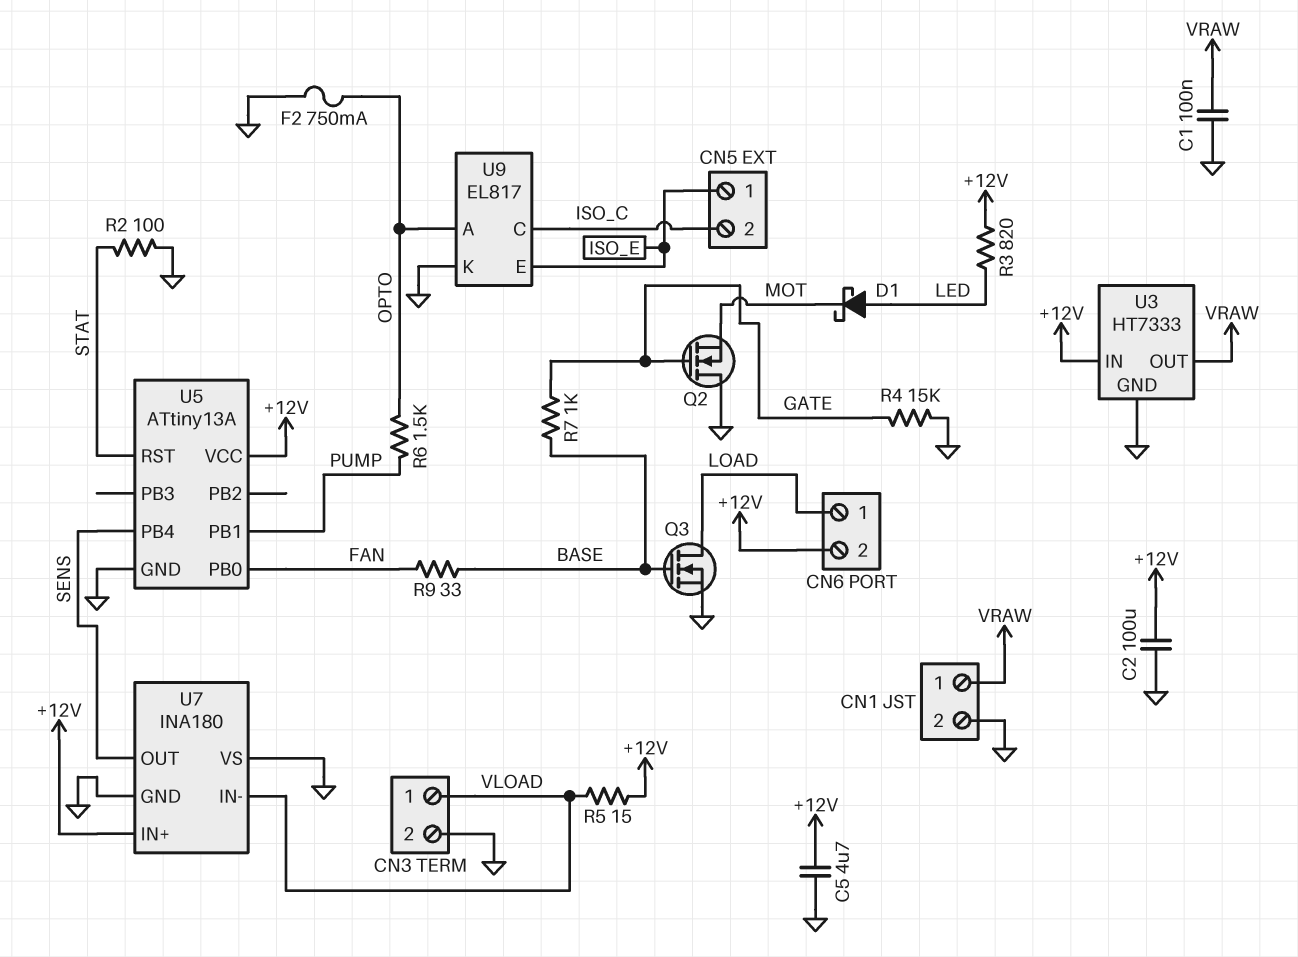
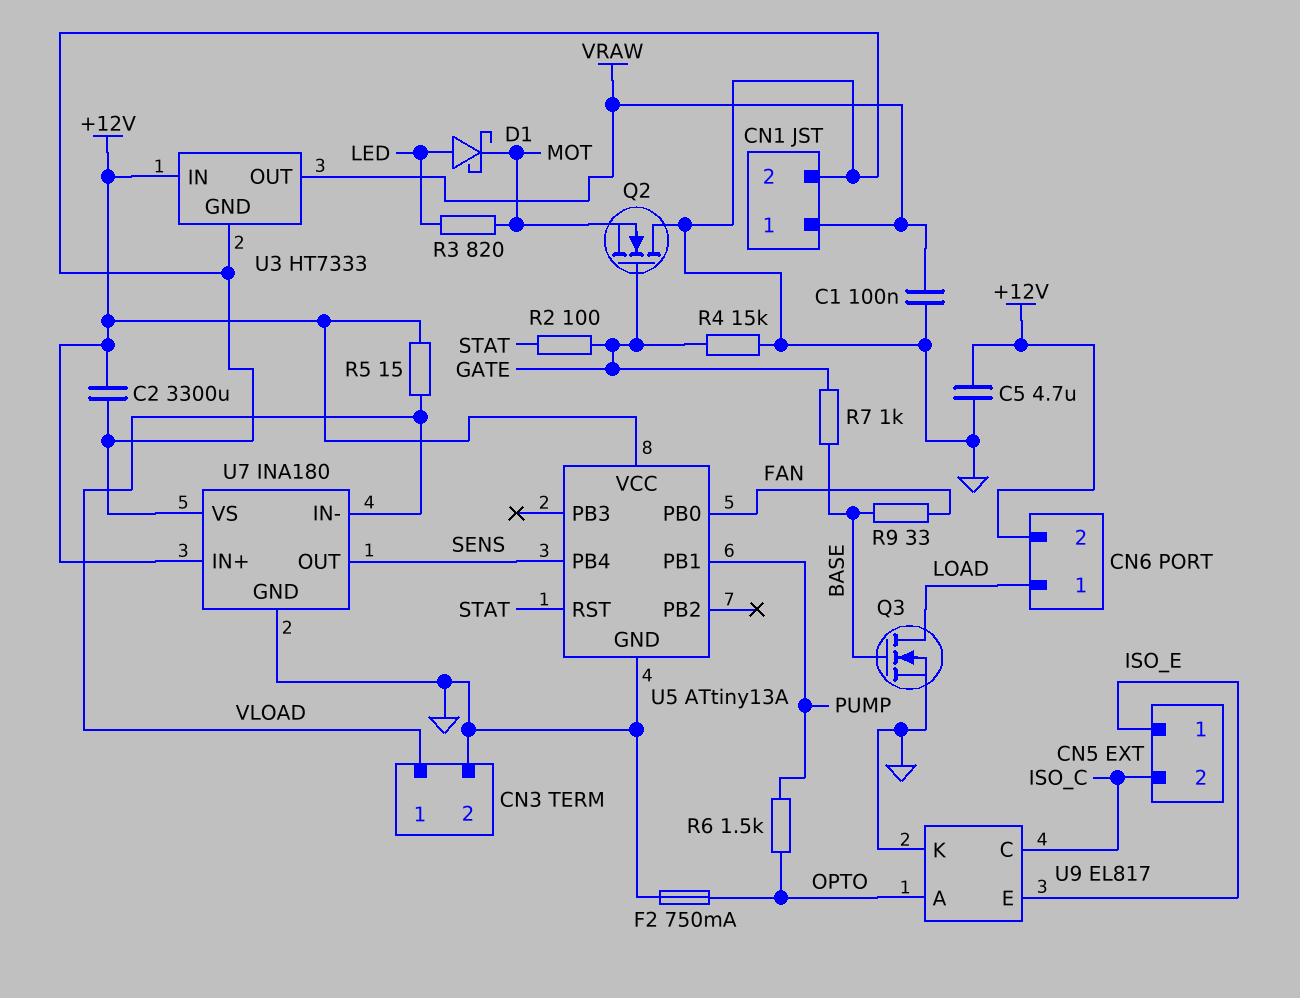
C2: 100uF (+12V, GND) -> 3300uF (+12V, GND)
R2: 100 (GND, STAT) -> 100 (GATE, STAT)
R3: 820 (+12V, LED) -> 820 (LED, MOT)

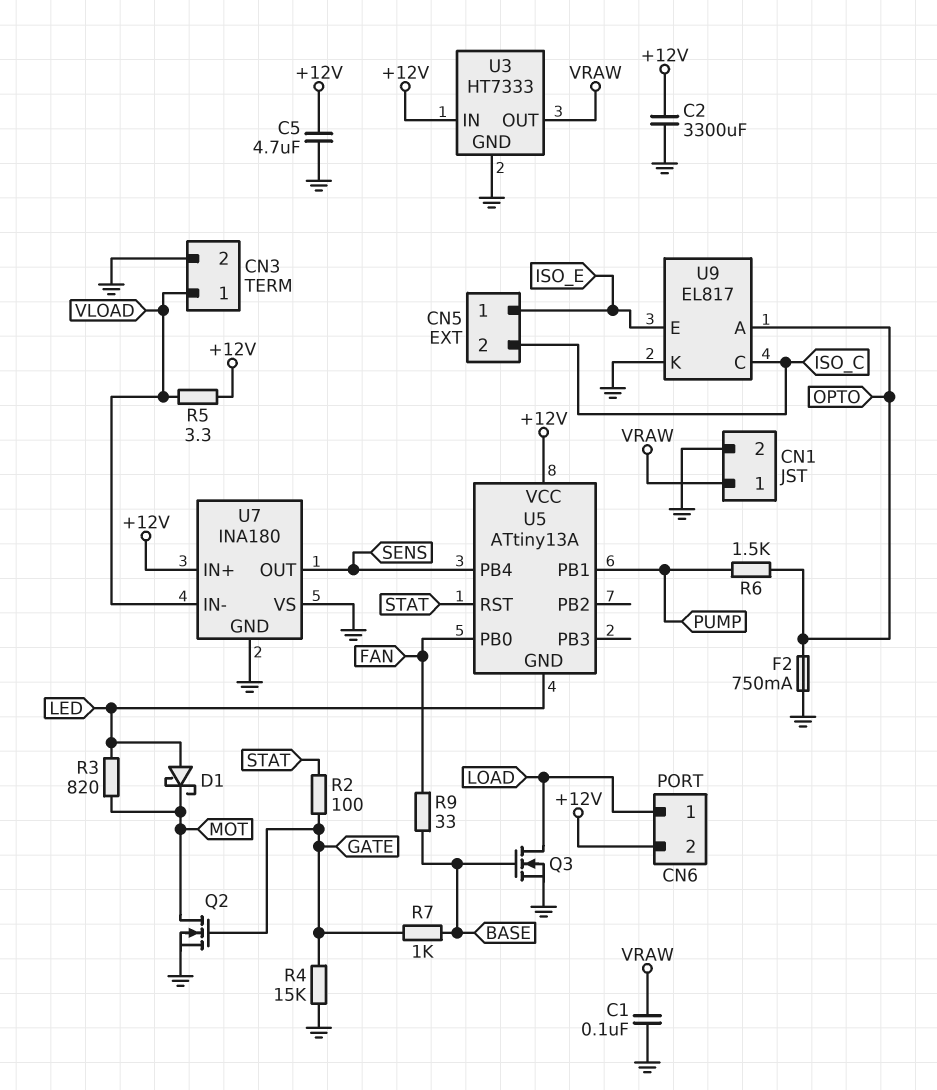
Q2: NMOS (G GATE, D GND, S MOT) -> NMOS (G GATE, D MOT, S GND)
R5: 15 (+12V, VLOAD) -> 3.3 (+12V, VLOAD)
U5 pin GND: GND -> LED

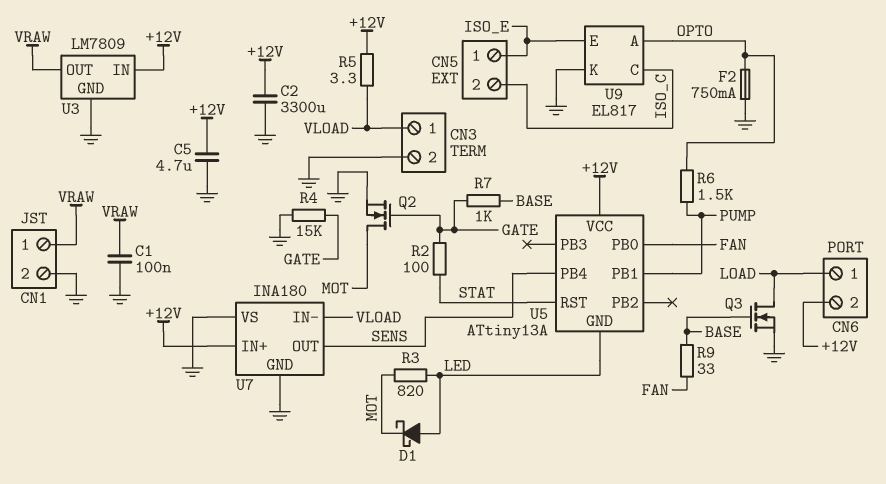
U3: HT7333 -> LM7809

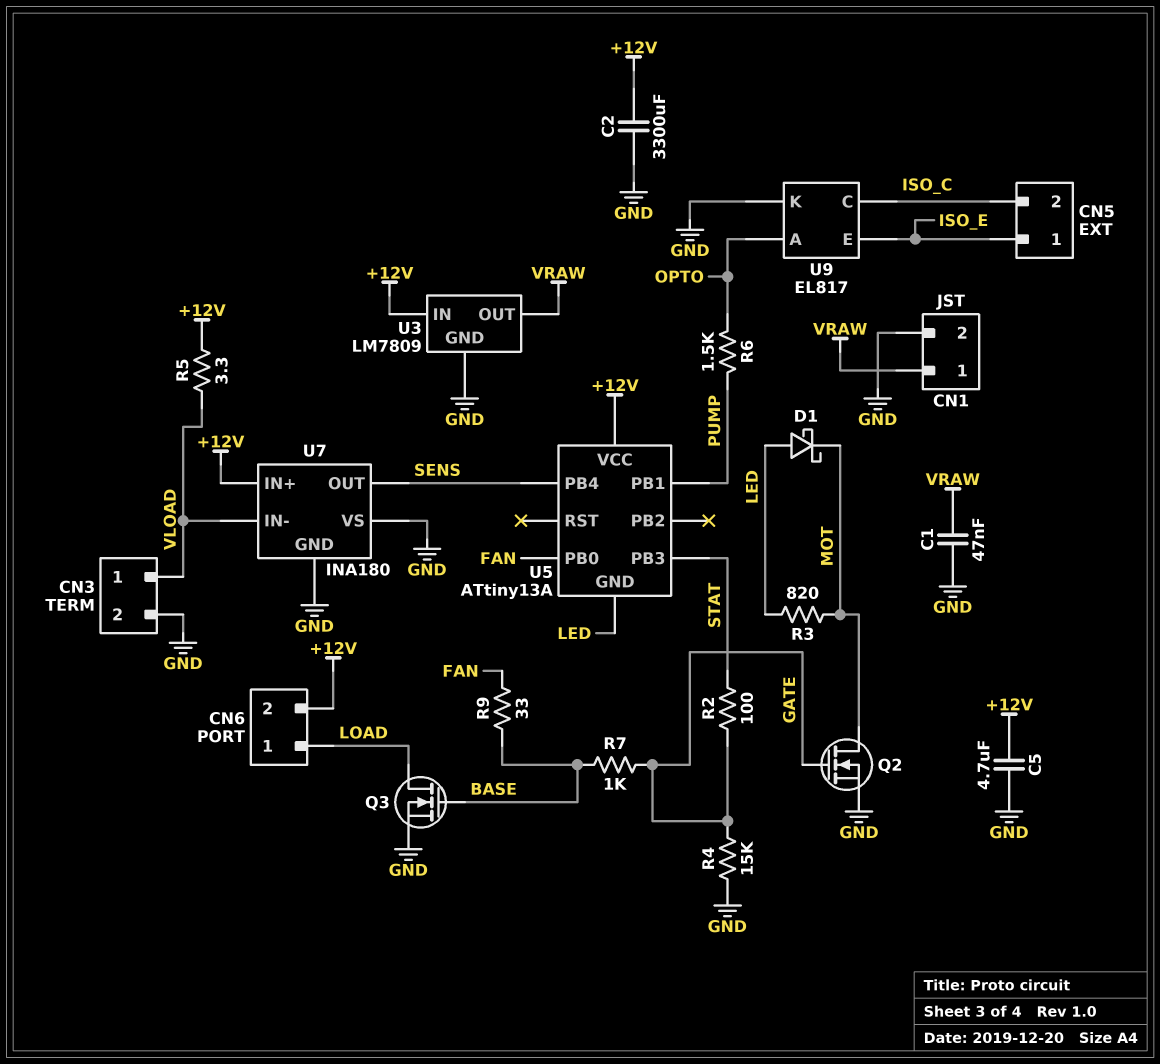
C1: 100nF (GND, VRAW) -> 47nF (GND, VRAW)
F2: 750mA (GND, OPTO) -> none
U5 pin PB3: none -> STAT
U5 pin RST: STAT -> none

